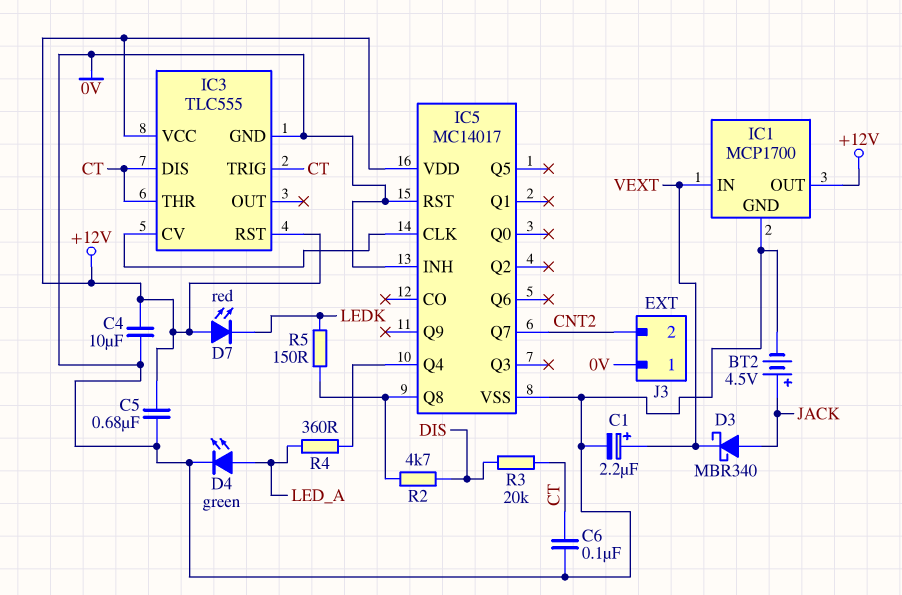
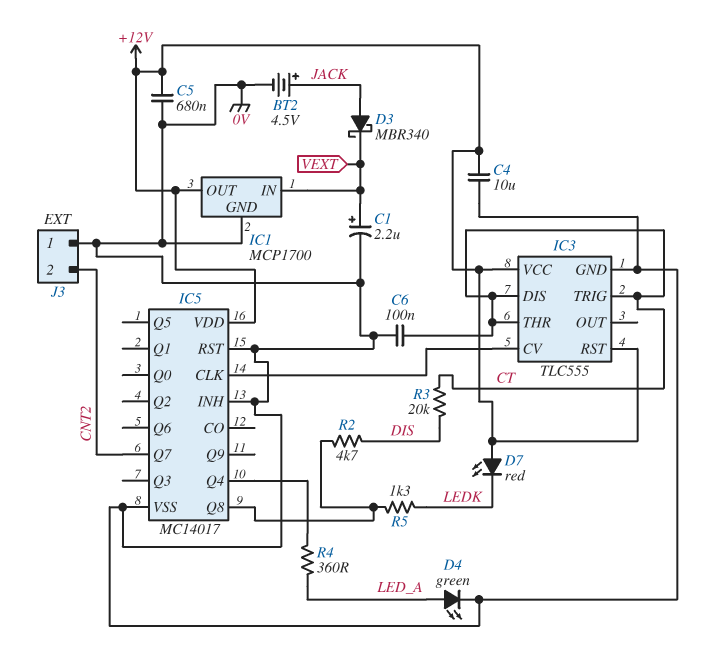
R5: 150 (IC5/Q8, LEDK) -> 1.3k (IC5/Q8, LEDK)

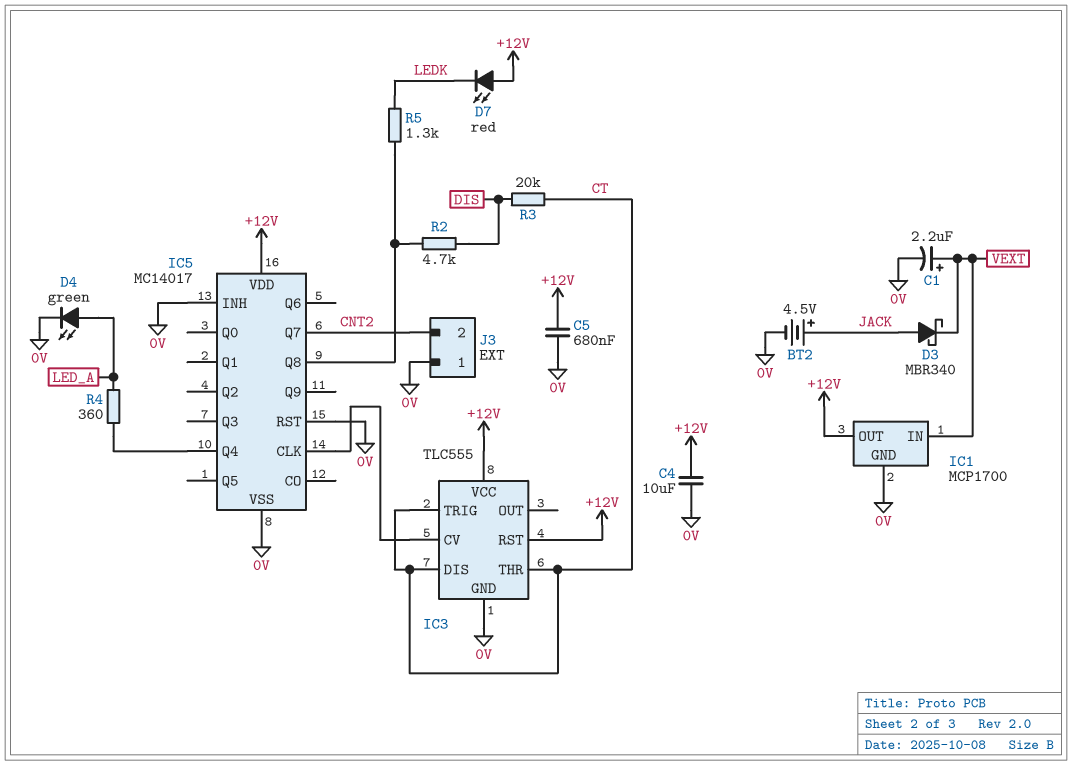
C6: 100nF (0V, CT) -> none

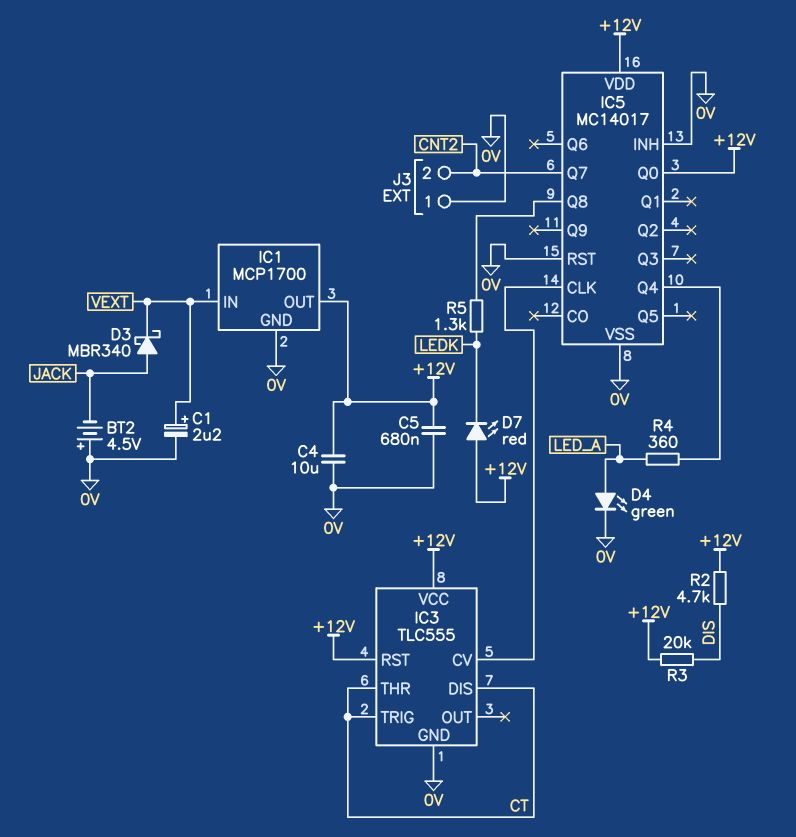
BT2: 4.5V (plus JACK, minus 0V) -> 4.5V (plus 0V, minus JACK)
IC5 pin Q0: none -> +12V
R2: 4.7k (DIS, IC5/Q8) -> 4.7k (+12V, DIS)
R3: 20k (CT, DIS) -> 20k (+12V, DIS)

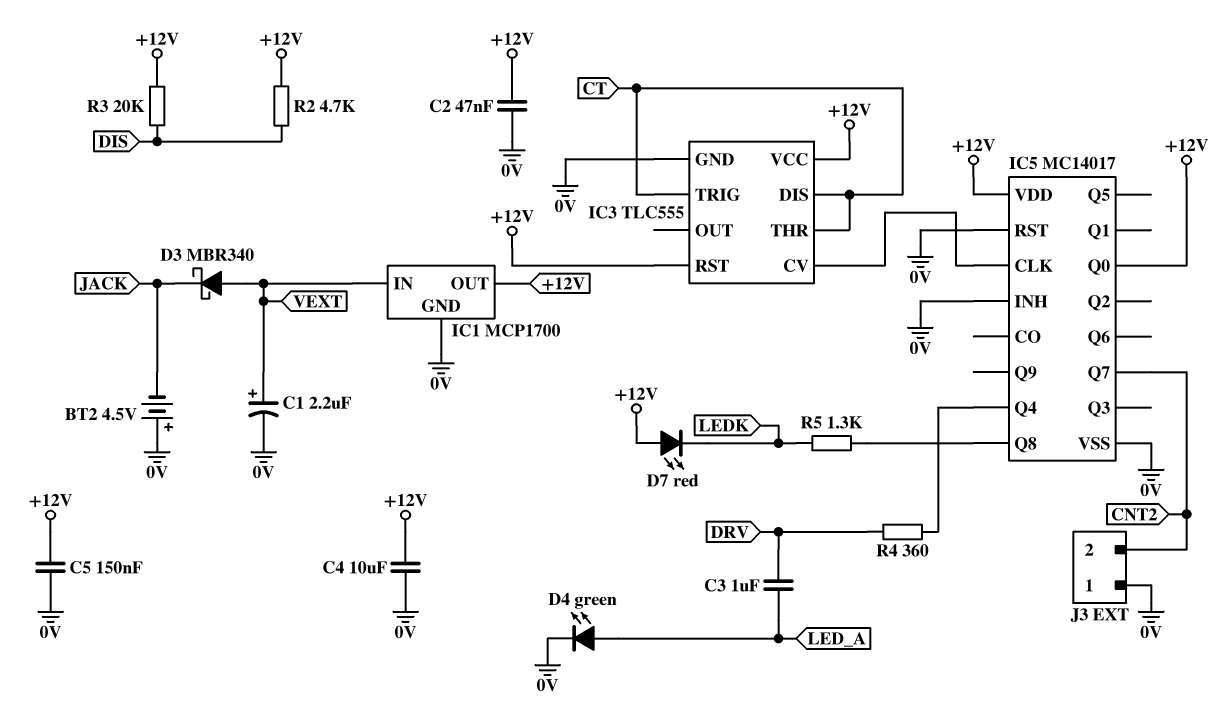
C2: none -> 47nF (+12V, 0V)
C3: none -> 1uF (DRV, LED_A)
C5: 680nF (+12V, 0V) -> 150nF (+12V, 0V)
D3: schottky MBR340 (A JACK, K VEXT) -> schottky MBR340 (A VEXT, K JACK)
R4: 360 (IC5/Q4, LED_A) -> 360 (DRV, IC5/Q4)

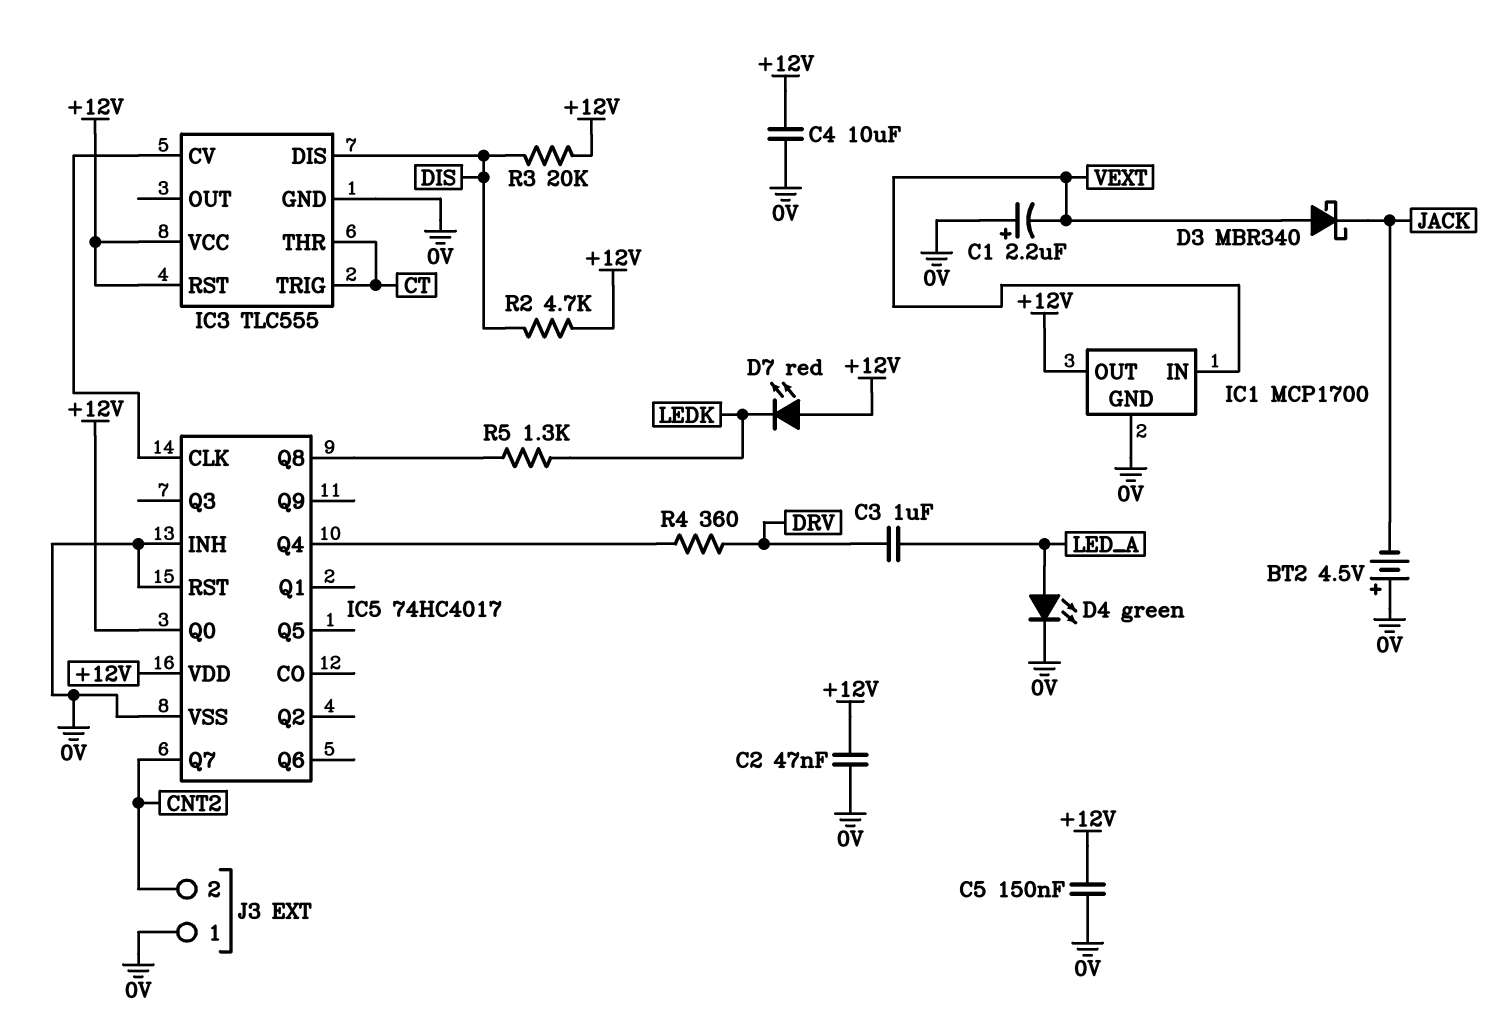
C1: 2.2uF (plus VEXT, minus 0V) -> 2.2uF (plus 0V, minus VEXT)
IC3 pin DIS: CT -> DIS
IC5: MC14017 -> 74HC4017

